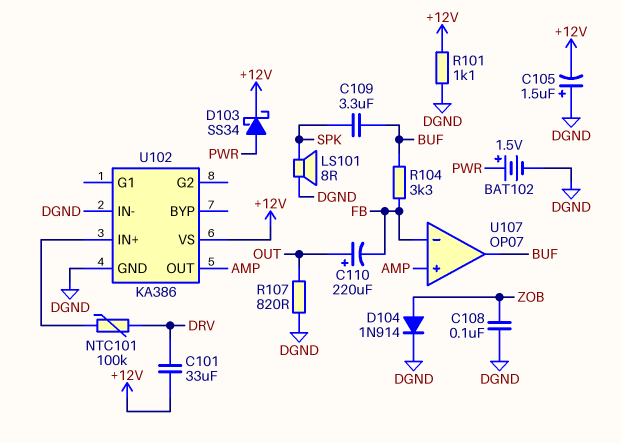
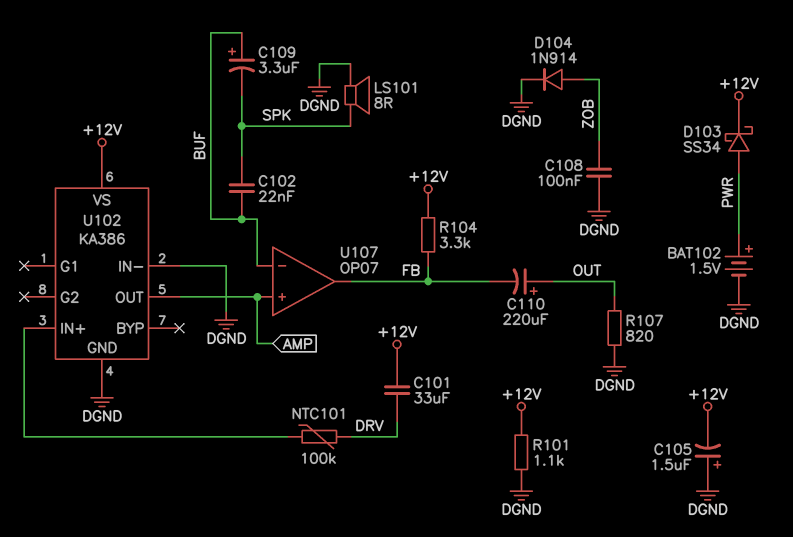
C102: none -> 22nF (BUF, SPK)
C109: 3.3uF (BUF, SPK) -> 3.3uF (plus BUF, minus SPK)
R104: 3.3k (BUF, FB) -> 3.3k (+12V, FB)
U107 pin in-: FB -> BUF
U107 pin out: BUF -> FB

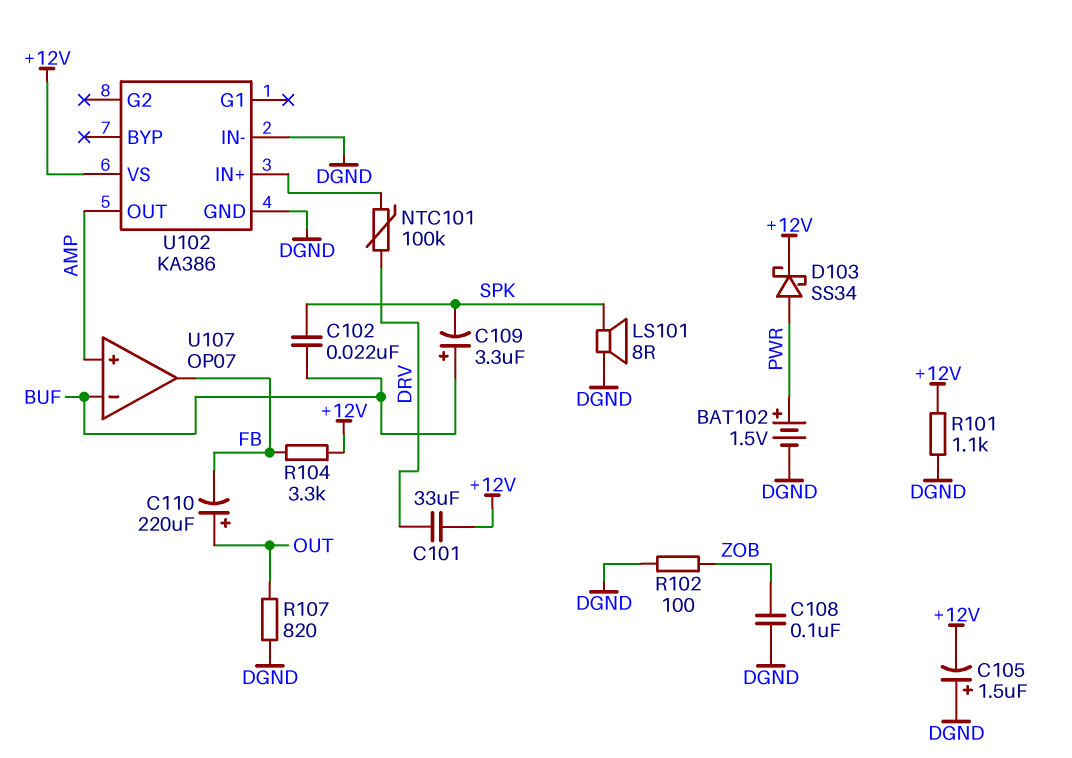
D104: diode 1N914 (A ZOB, K DGND) -> none
R102: none -> 100 (DGND, ZOB)

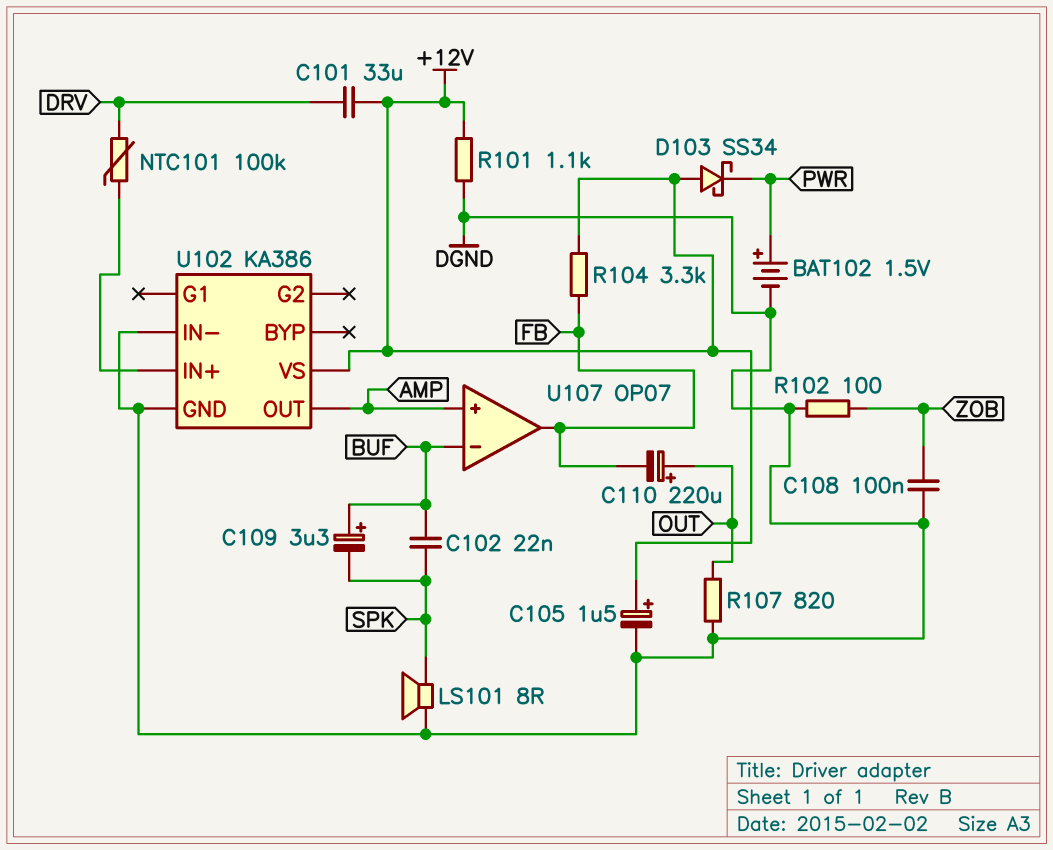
C105: 1.5uF (plus DGND, minus +12V) -> 1.5uF (plus +12V, minus DGND)
D103: schottky SS34 (A PWR, K +12V) -> schottky SS34 (A +12V, K PWR)

